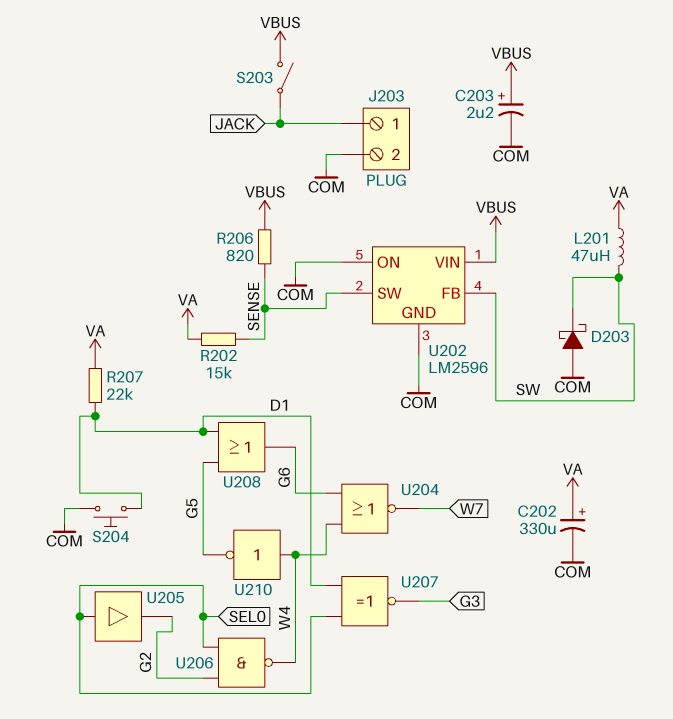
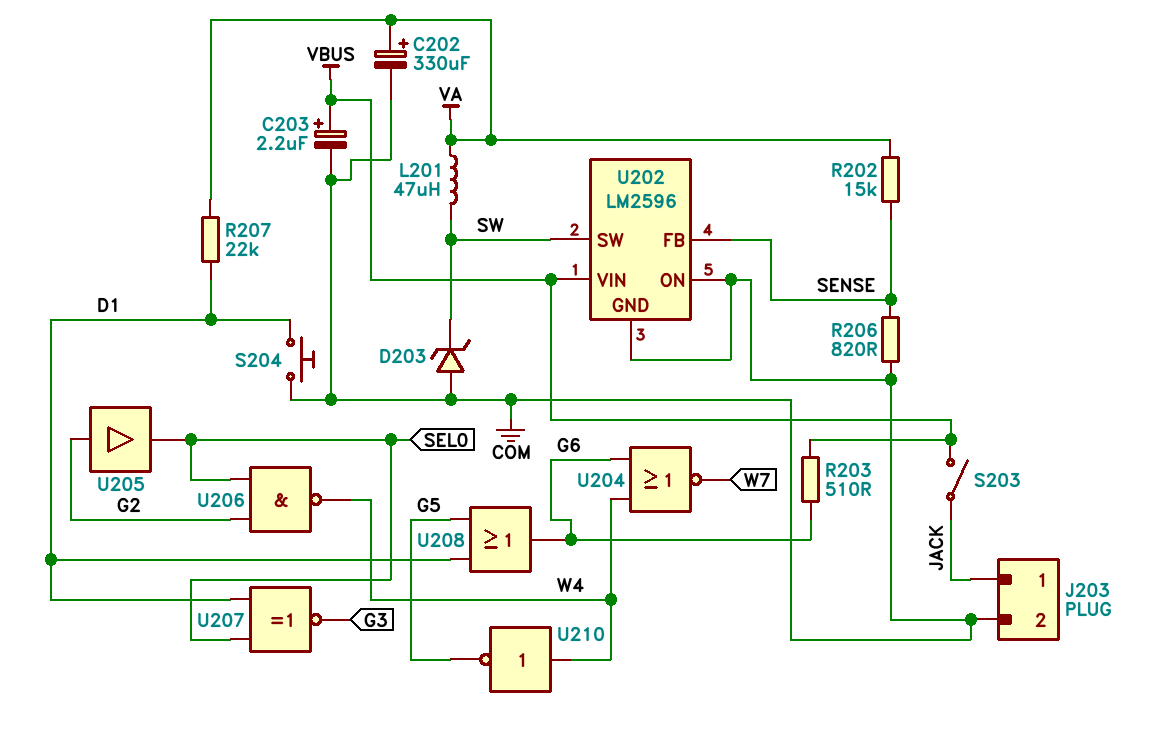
D203: schottky (A COM, K SW) -> zener (A COM, K SW)
R203: none -> 510 (G6, VBUS)
R206: 820 (SENSE, VBUS) -> 820 (COM, SENSE)
U202 pin FB: SW -> SENSE
U202 pin SW: SENSE -> SW
U205: buffer (in SEL0, out G2) -> buffer (in G2, out SEL0)

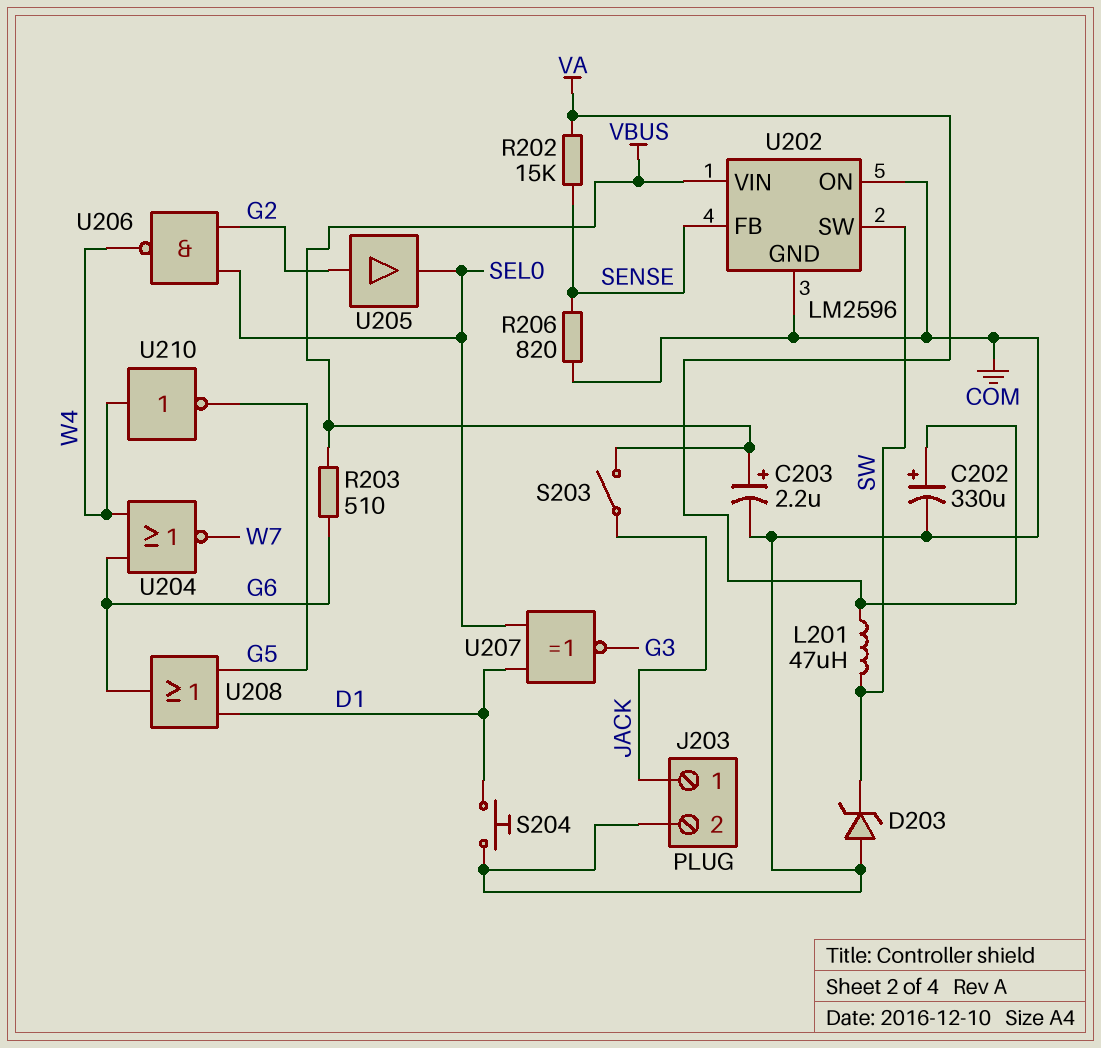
R207: 22k (D1, VA) -> none

